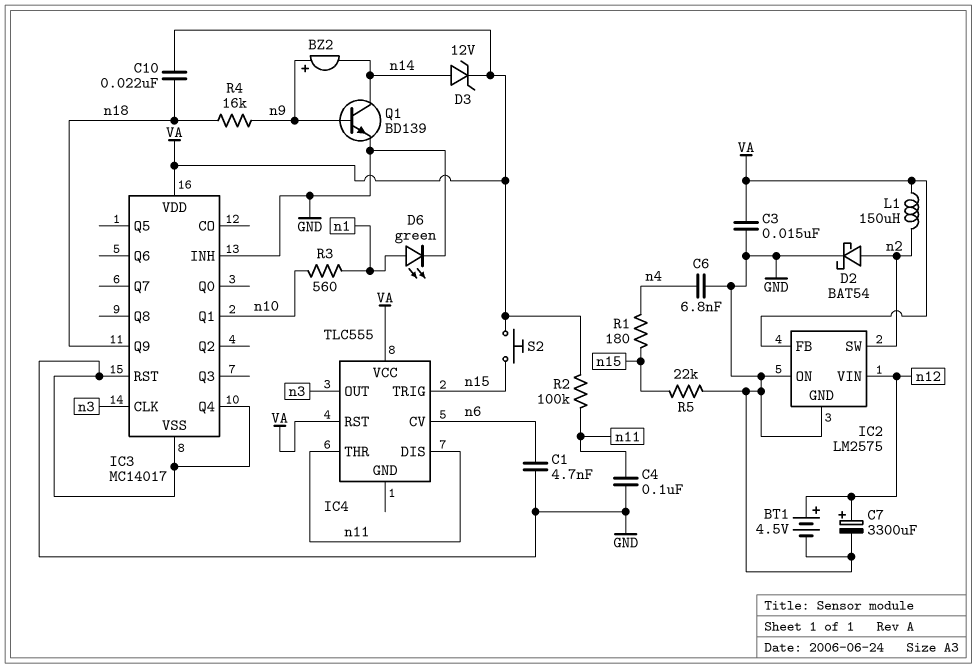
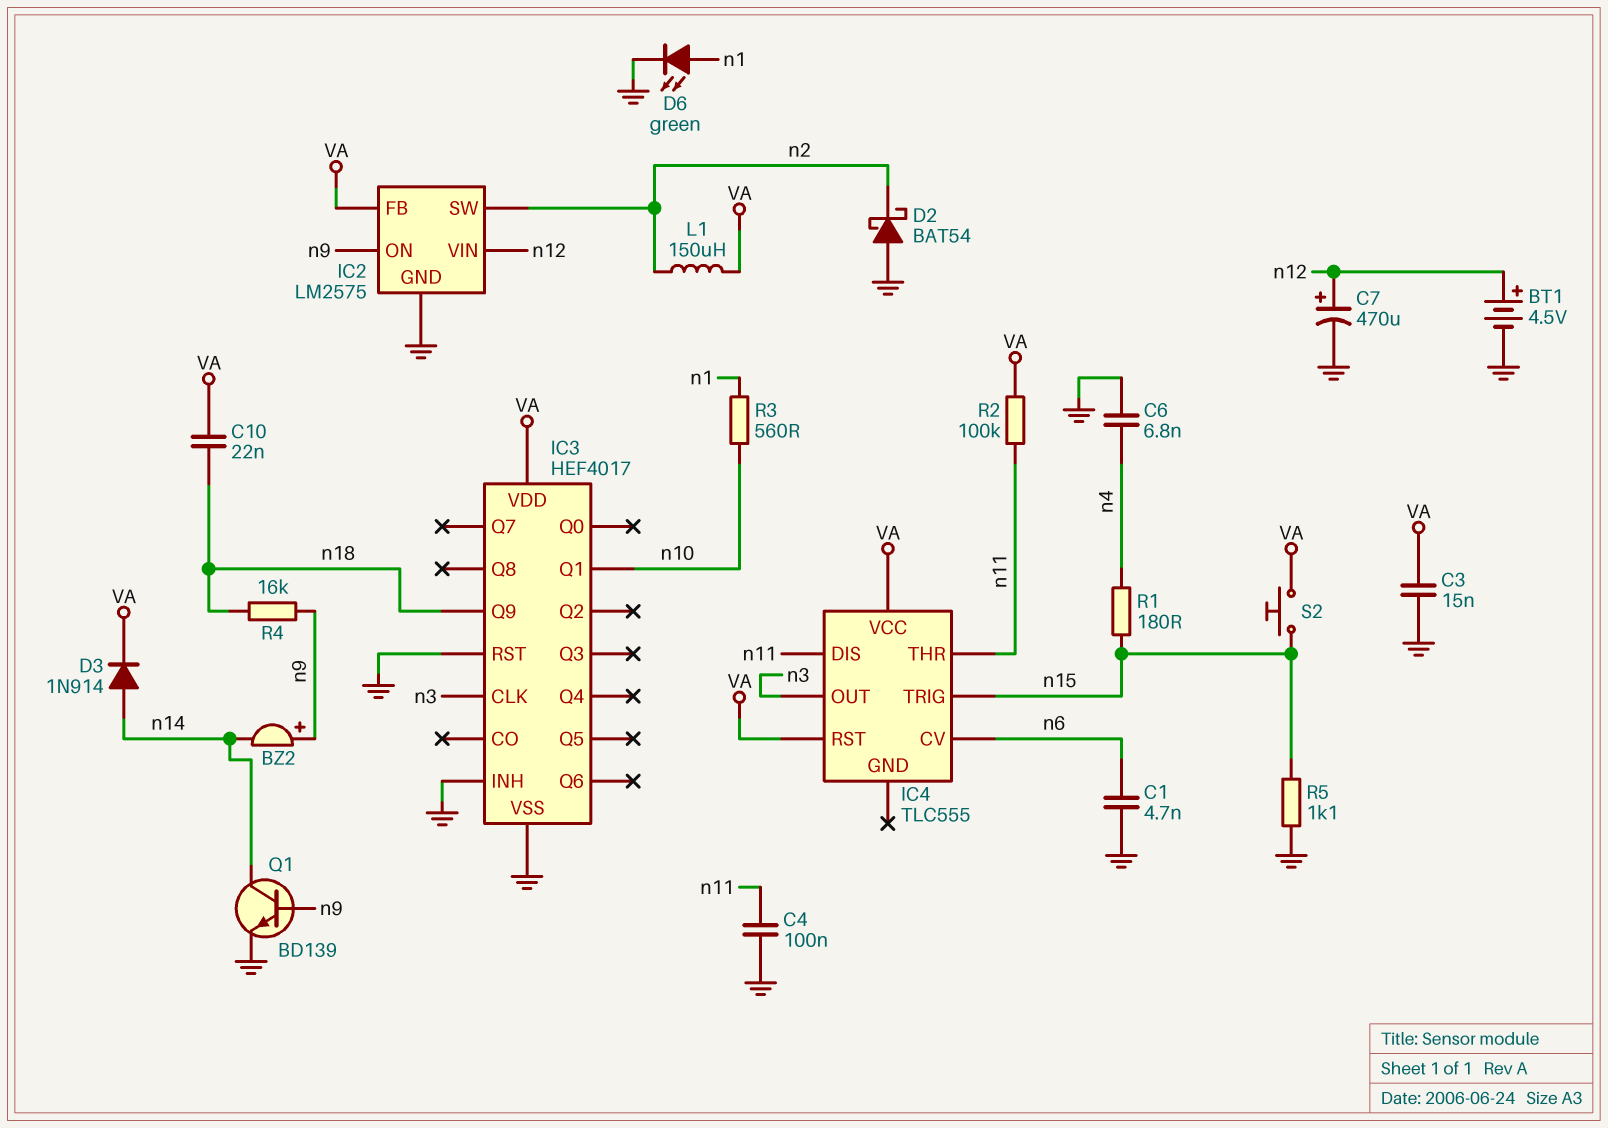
C7: 3300uF (plus n12, minus GND) -> 470uF (plus n12, minus GND)
D2: schottky BAT54 (A n2, K GND) -> schottky BAT54 (A GND, K n2)
D3: zener 12V (A n14, K VA) -> diode 1N914 (A n14, K VA)
IC2 pin ON: GND -> n9
IC3: MC14017 -> HEF4017
IC3 pin Q4: GND -> none
R5: 22k (GND, n15) -> 1.1k (GND, n15)

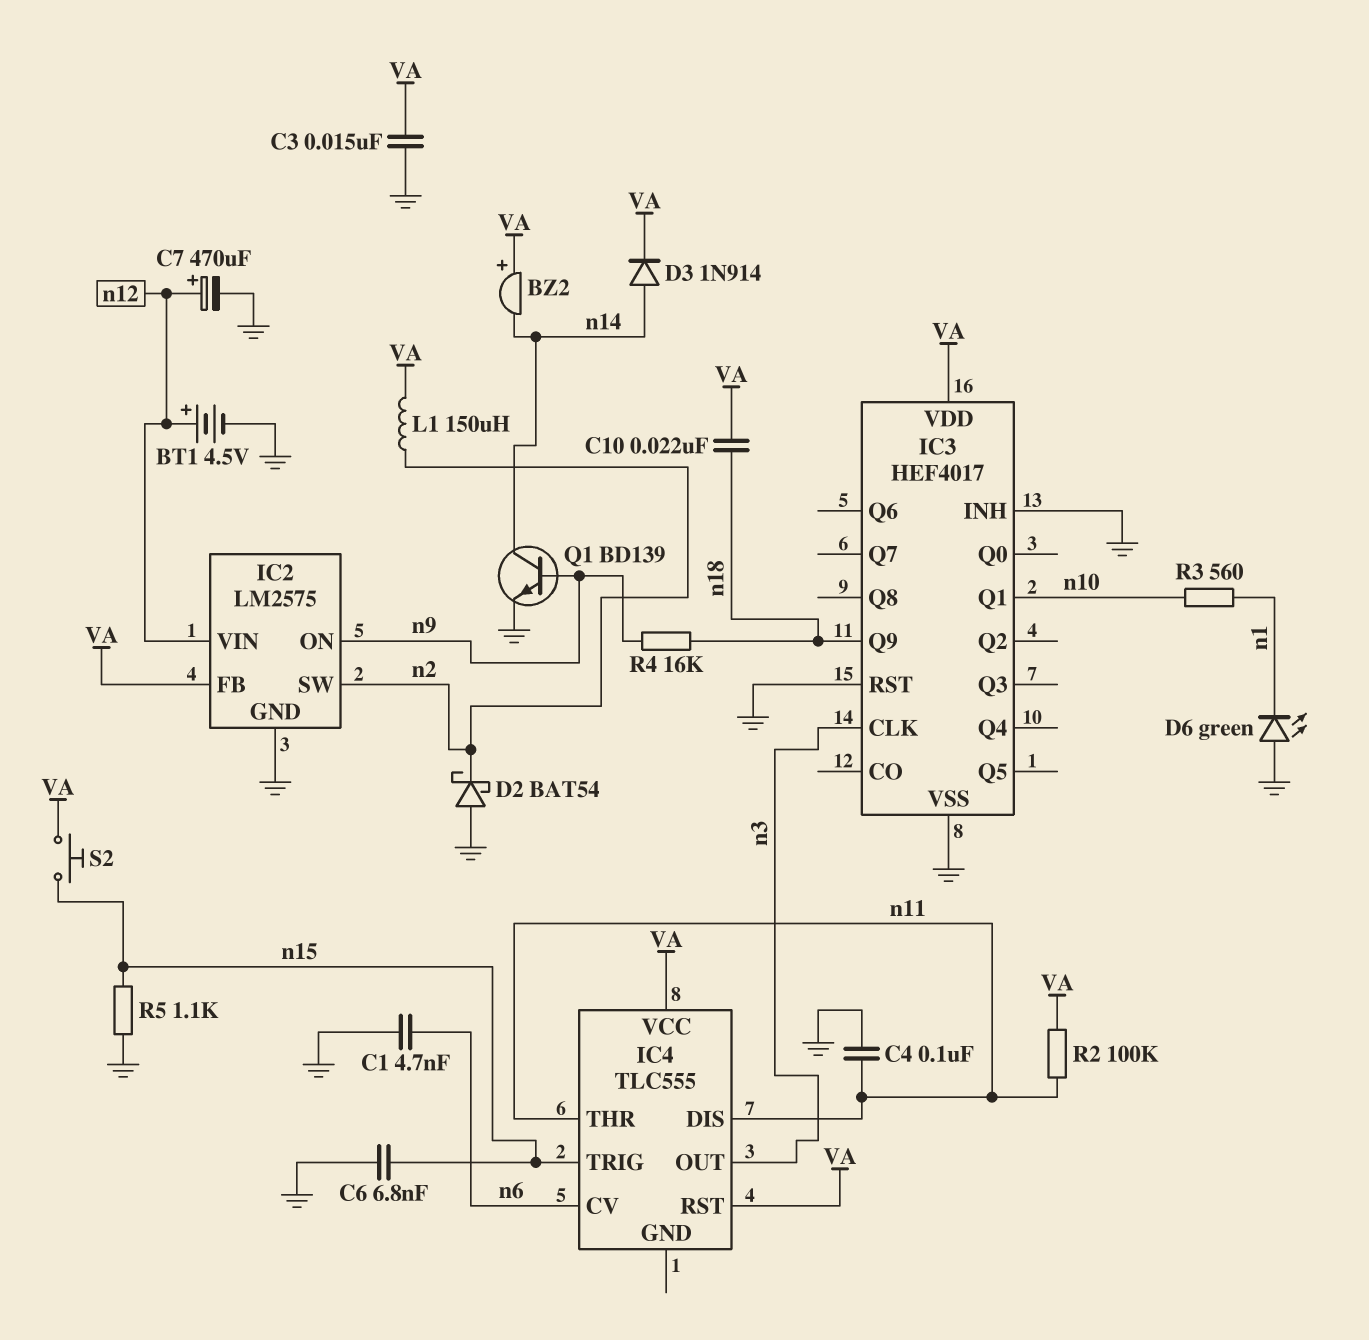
BZ2: buzzer (plus n9, minus n14) -> buzzer (plus VA, minus n14)
C6: 6.8nF (GND, n4) -> 6.8nF (GND, n15)
D6: LED green (A n1, K GND) -> LED green (A GND, K n1)
R1: 180 (n4, n15) -> none

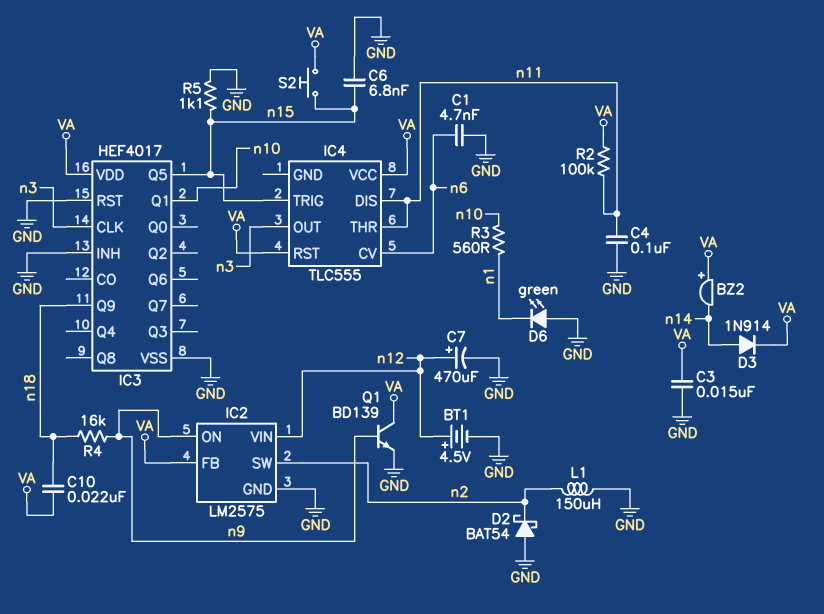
IC3 pin Q5: none -> n15
L1: 150uH (VA, n2) -> 150uH (GND, n2)
Q1: NPN BD139 (B n9, C n14, E GND) -> NPN BD139 (B n9, C VA, E GND)

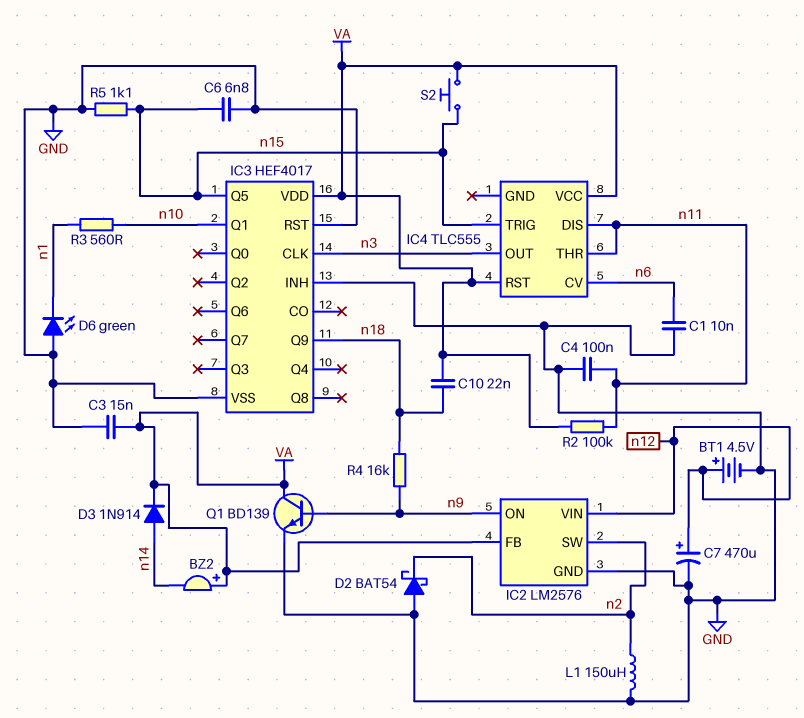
C1: 4.7nF (GND, n6) -> 10nF (GND, n6)
IC2: LM2575 -> LM2576

